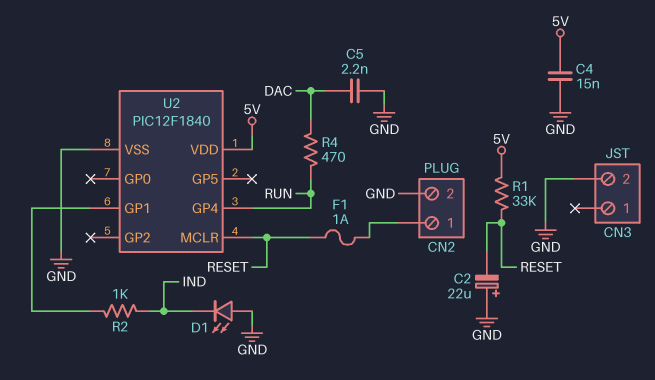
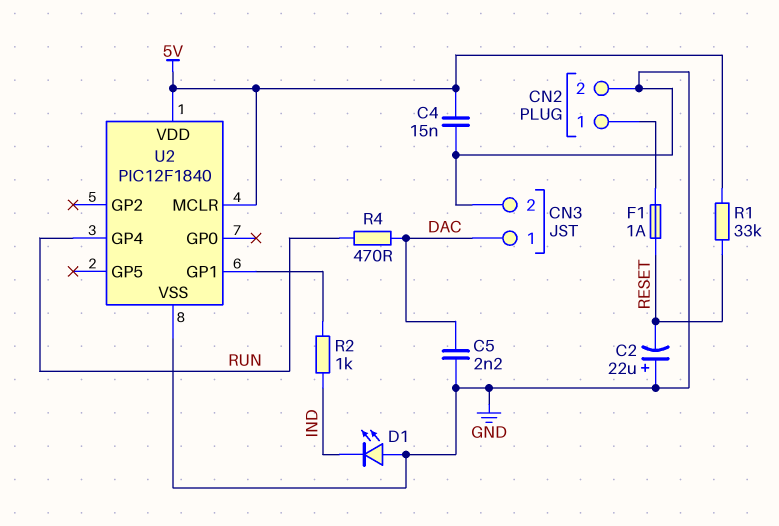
CN3 pin 1: none -> DAC
U2 pin MCLR: RESET -> 5V

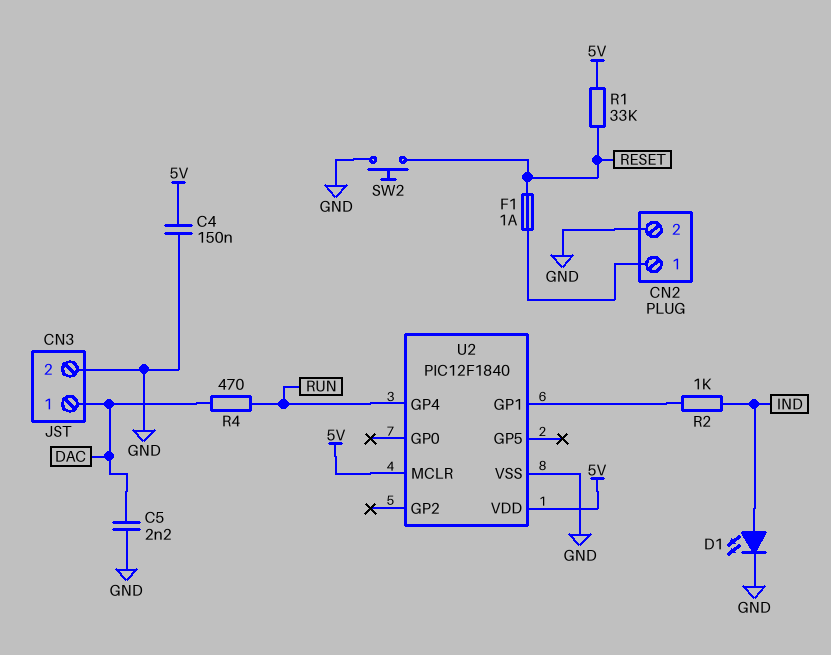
C2: 22uF (plus GND, minus RESET) -> none
C4: 15nF (5V, GND) -> 150nF (5V, GND)
D1: LED (A GND, K IND) -> LED (A IND, K GND)
SW2: none -> button (GND, RESET)

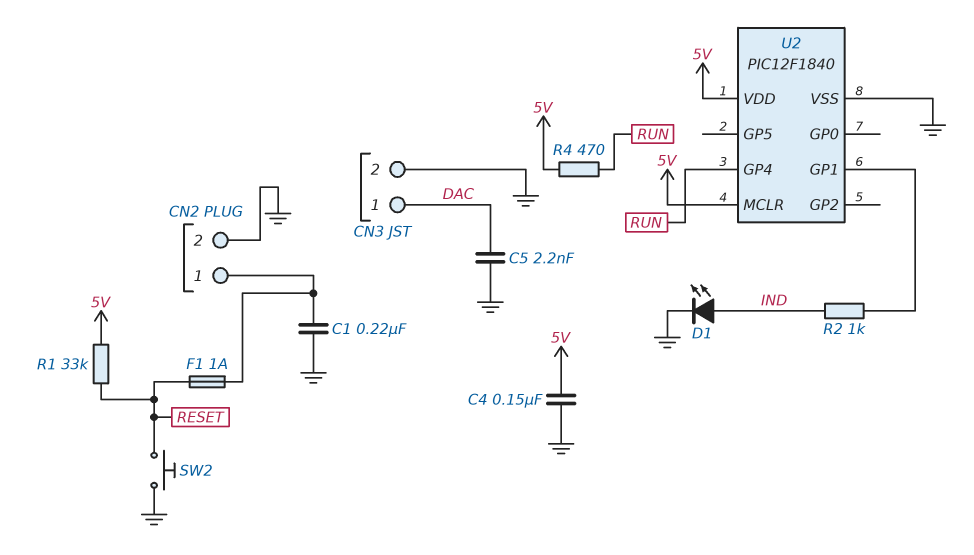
C1: none -> 220nF (CN2/1, GND)
R4: 470 (DAC, RUN) -> 470 (5V, RUN)

